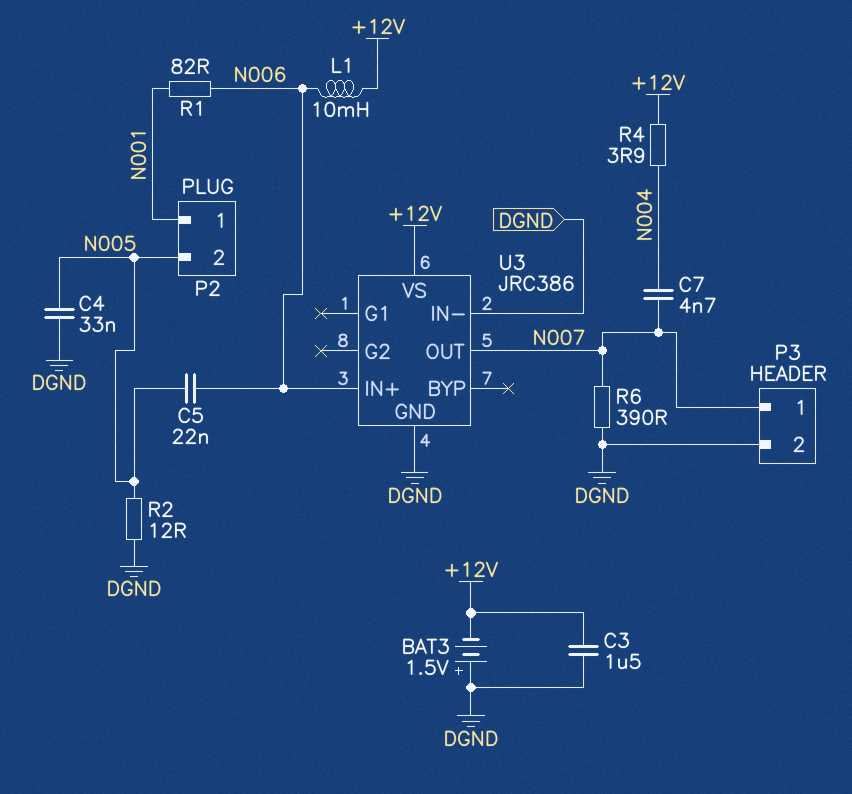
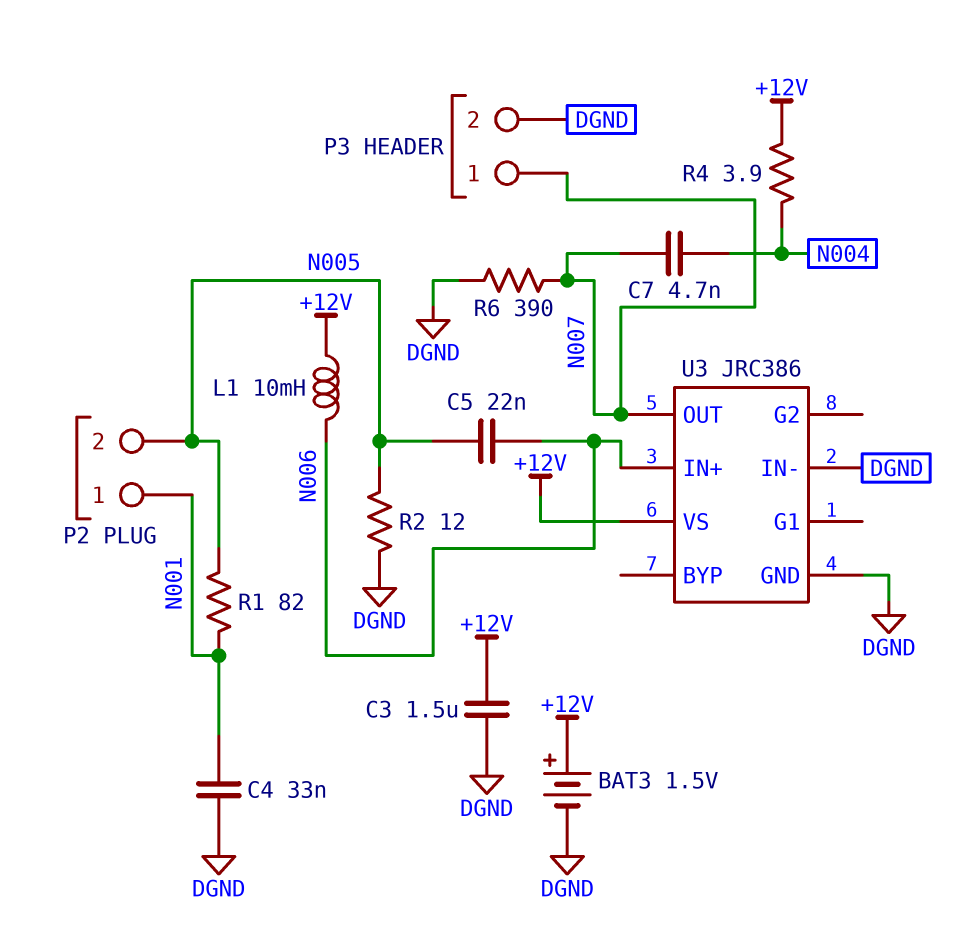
BAT3: 1.5V (plus DGND, minus +12V) -> 1.5V (plus +12V, minus DGND)
C4: 33nF (DGND, N005) -> 33nF (DGND, N001)
R1: 82 (N001, N006) -> 82 (N001, N005)

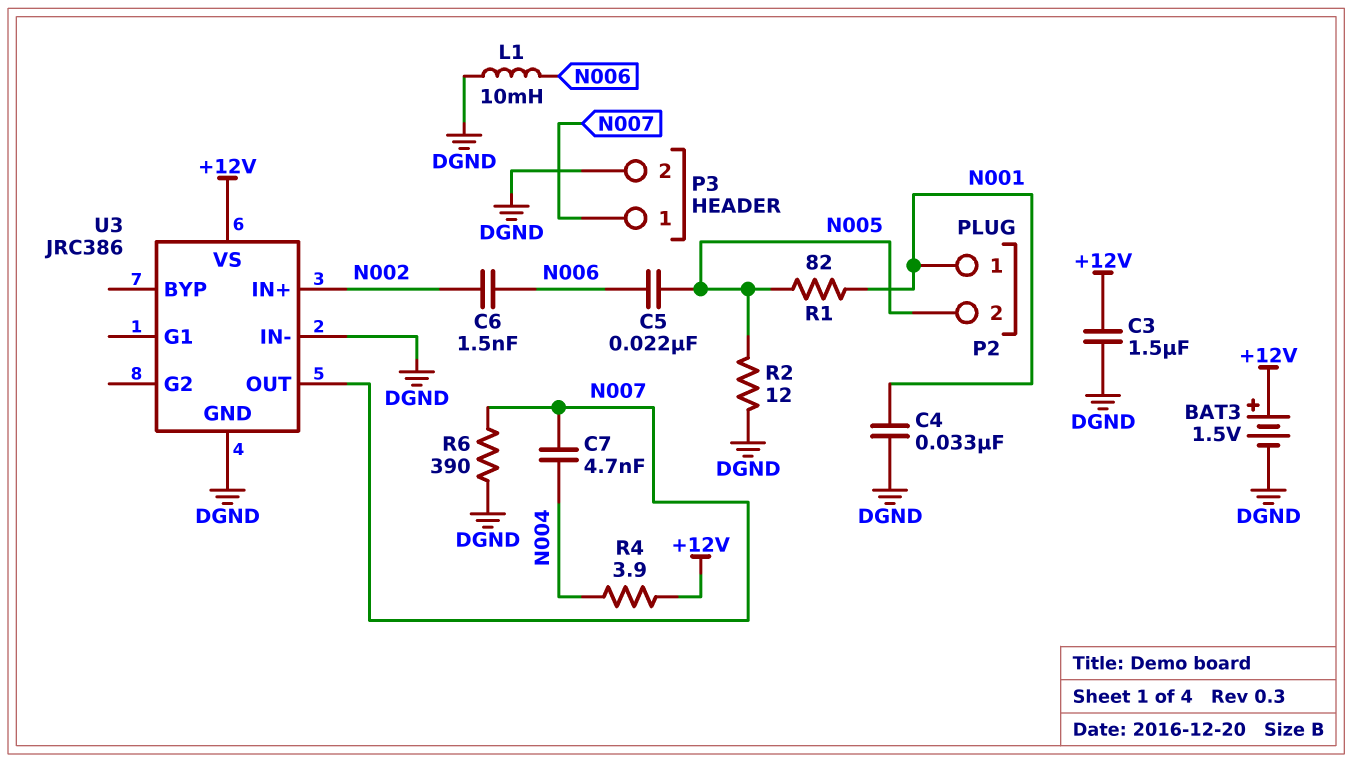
C6: none -> 1.5nF (N002, N006)
L1: 10mH (+12V, N006) -> 10mH (DGND, N006)
U3 pin IN+: N006 -> N002

